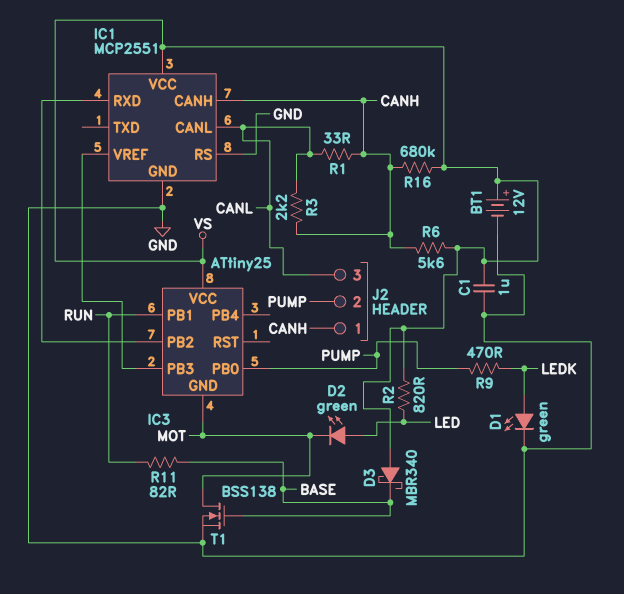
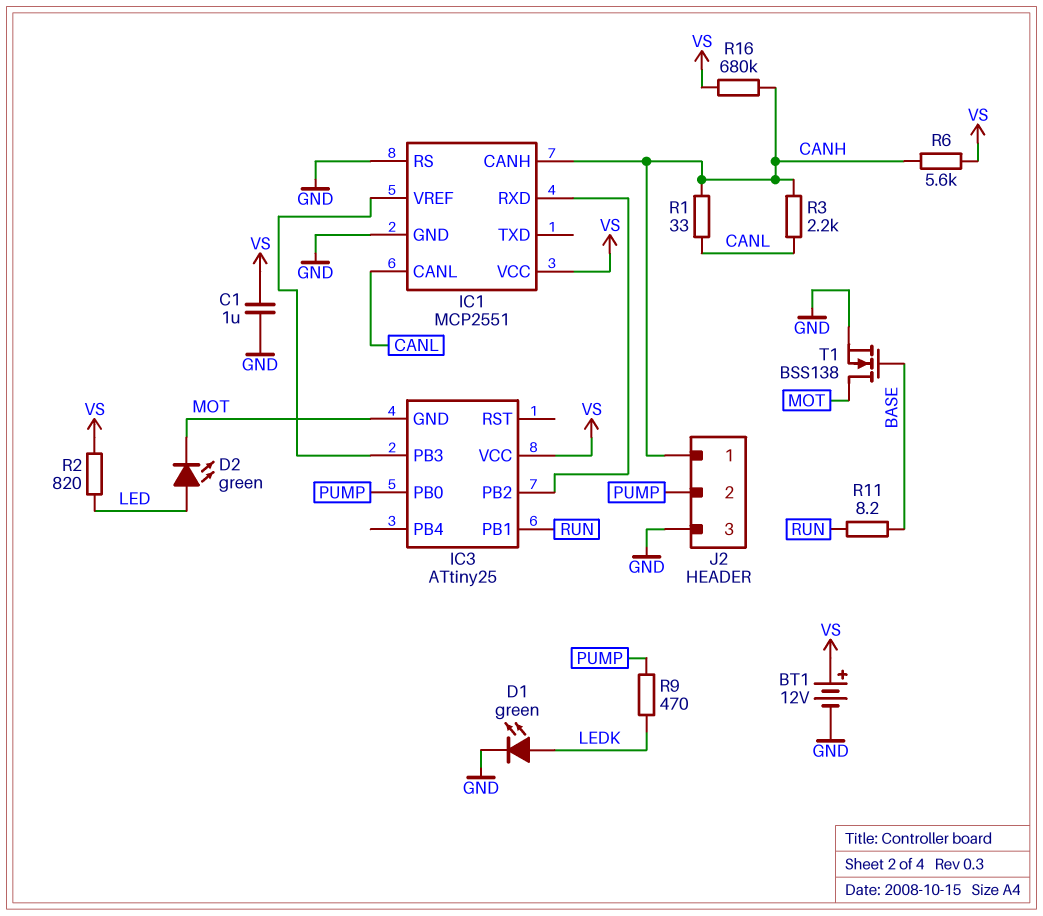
D3: schottky MBR340 (A VS, K BASE) -> none
J2 pin 3: CANL -> GND
R11: 82 (BASE, RUN) -> 8.2 (BASE, RUN)

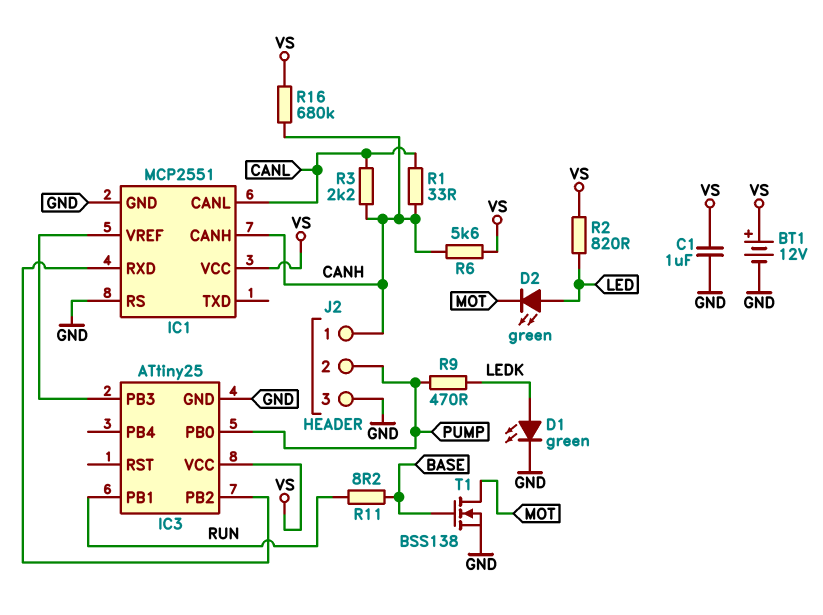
IC3 pin GND: MOT -> GND

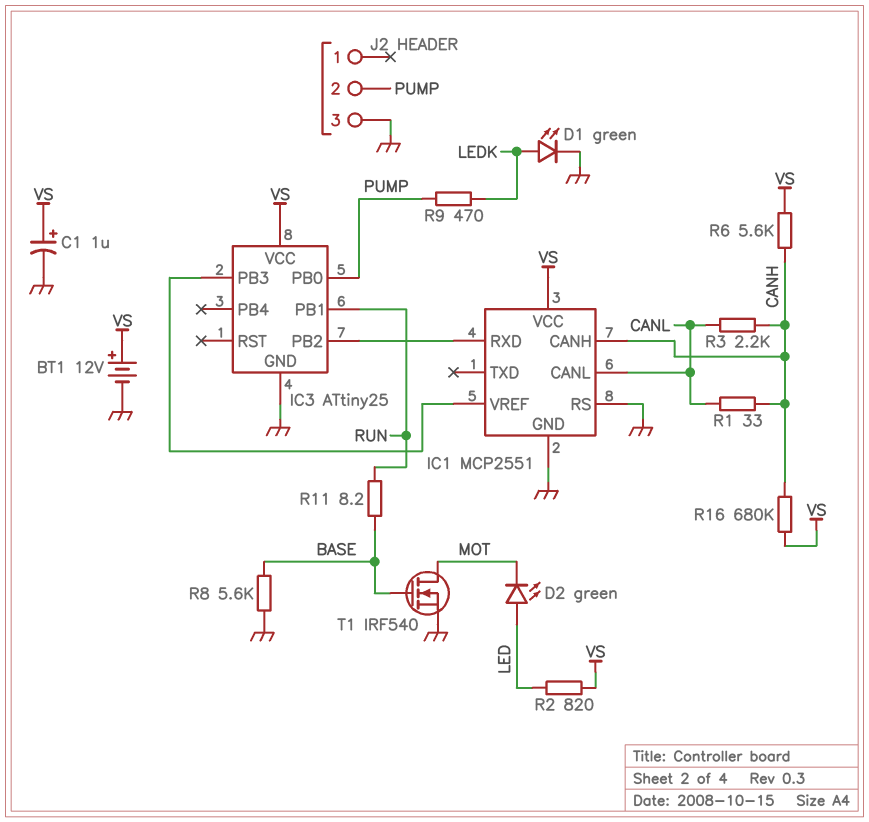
C1: 1uF (GND, VS) -> 1uF (plus VS, minus GND)
J2 pin 1: CANH -> none
R8: none -> 5.6k (BASE, GND)
T1: NMOS BSS138 (G BASE, D MOT, S GND) -> NMOS IRF540 (G BASE, D MOT, S GND)

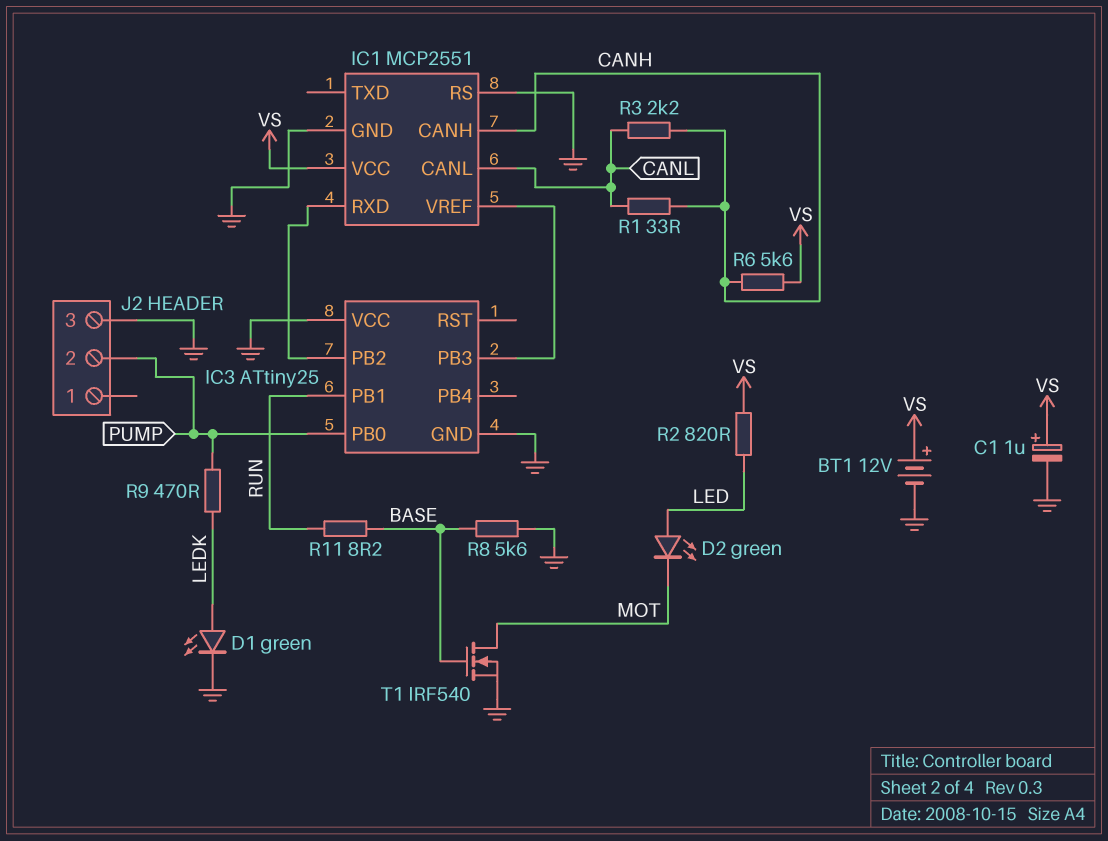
IC3 pin VCC: VS -> GND
R16: 680k (CANH, VS) -> none

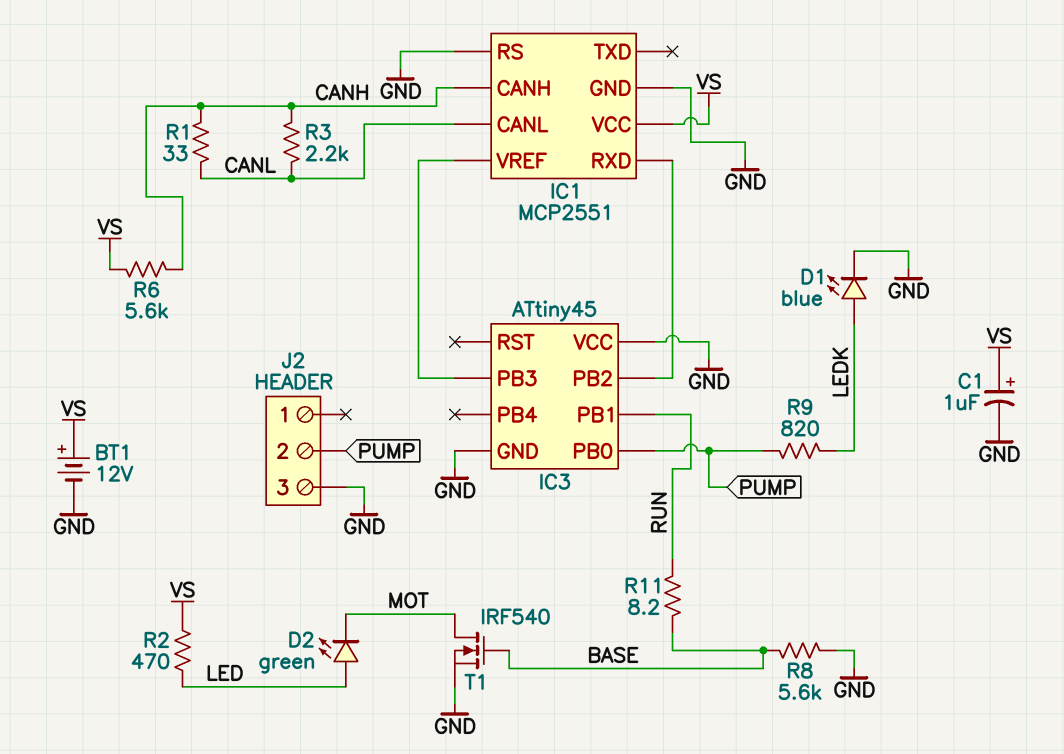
D1: LED green (A LEDK, K GND) -> LED blue (A LEDK, K GND)
IC3: ATtiny25 -> ATtiny45
R2: 820 (LED, VS) -> 470 (LED, VS)
R9: 470 (LEDK, PUMP) -> 820 (LEDK, PUMP)

